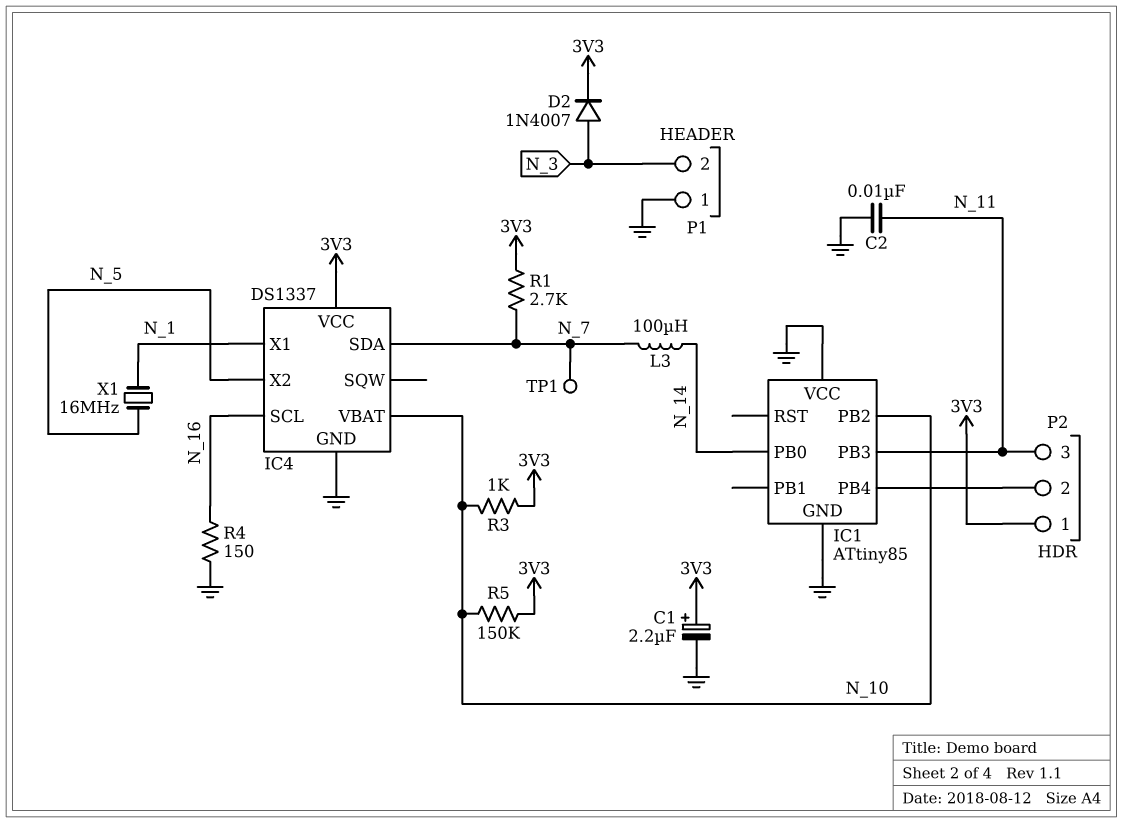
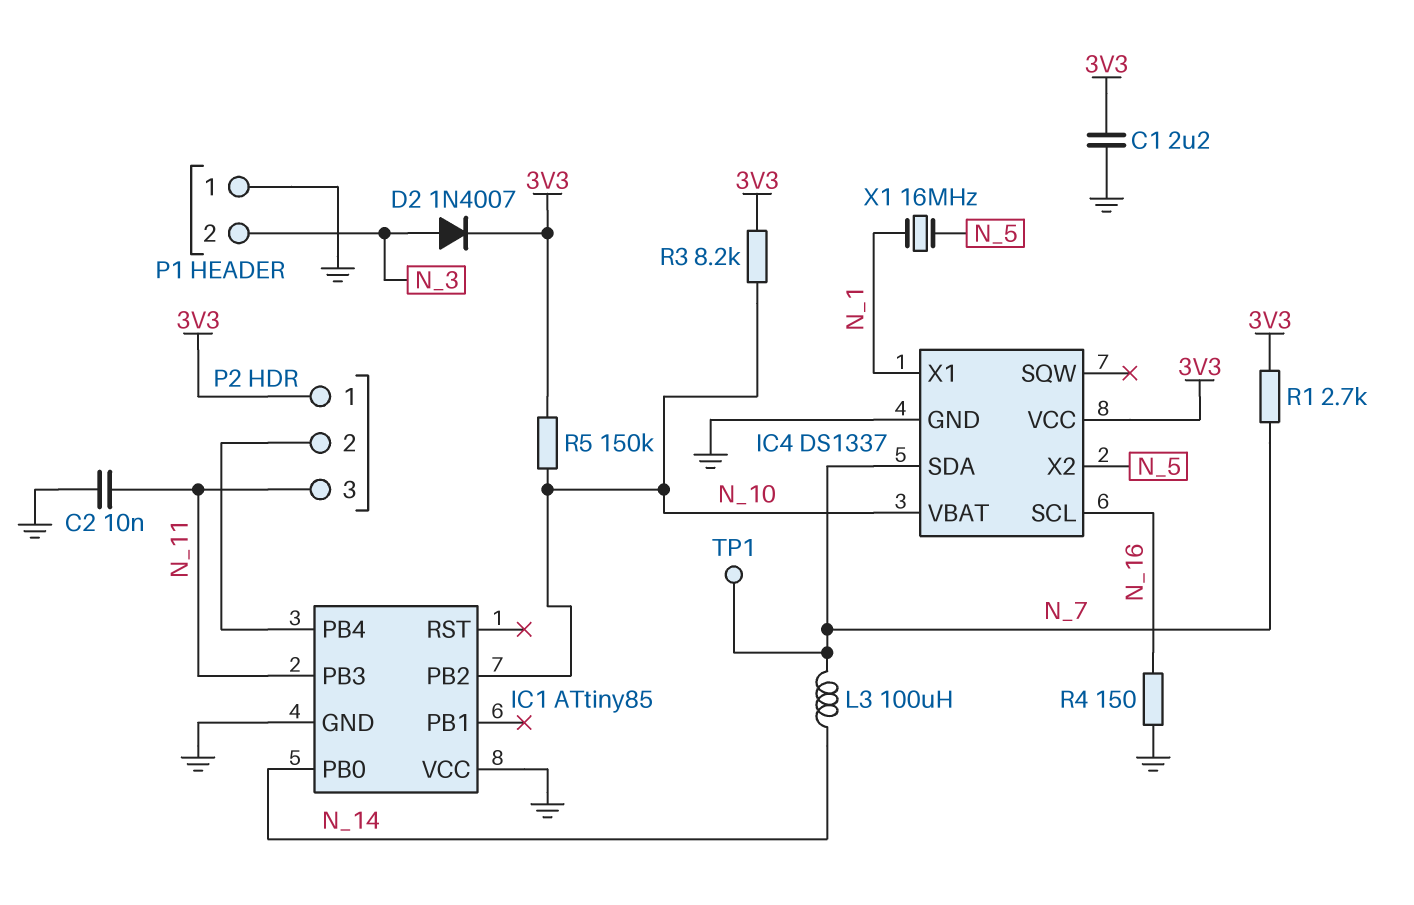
C1: 2.2uF (plus 3V3, minus GND) -> 2.2uF (3V3, GND)
R3: 1k (3V3, N_10) -> 8.2k (3V3, N_10)

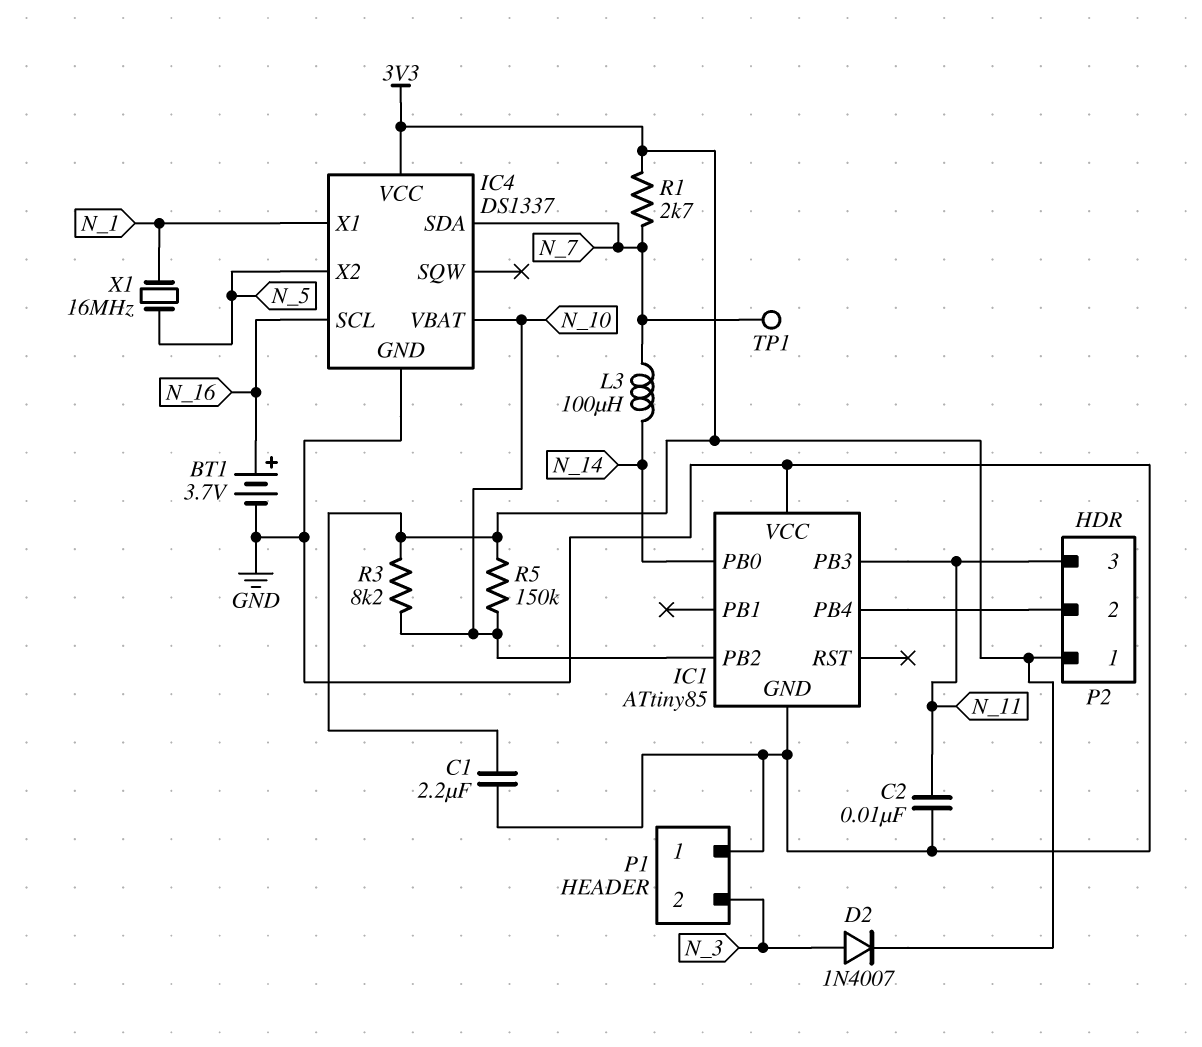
BT1: none -> 3.7V (plus N_16, minus GND)
R4: 150 (GND, N_16) -> none

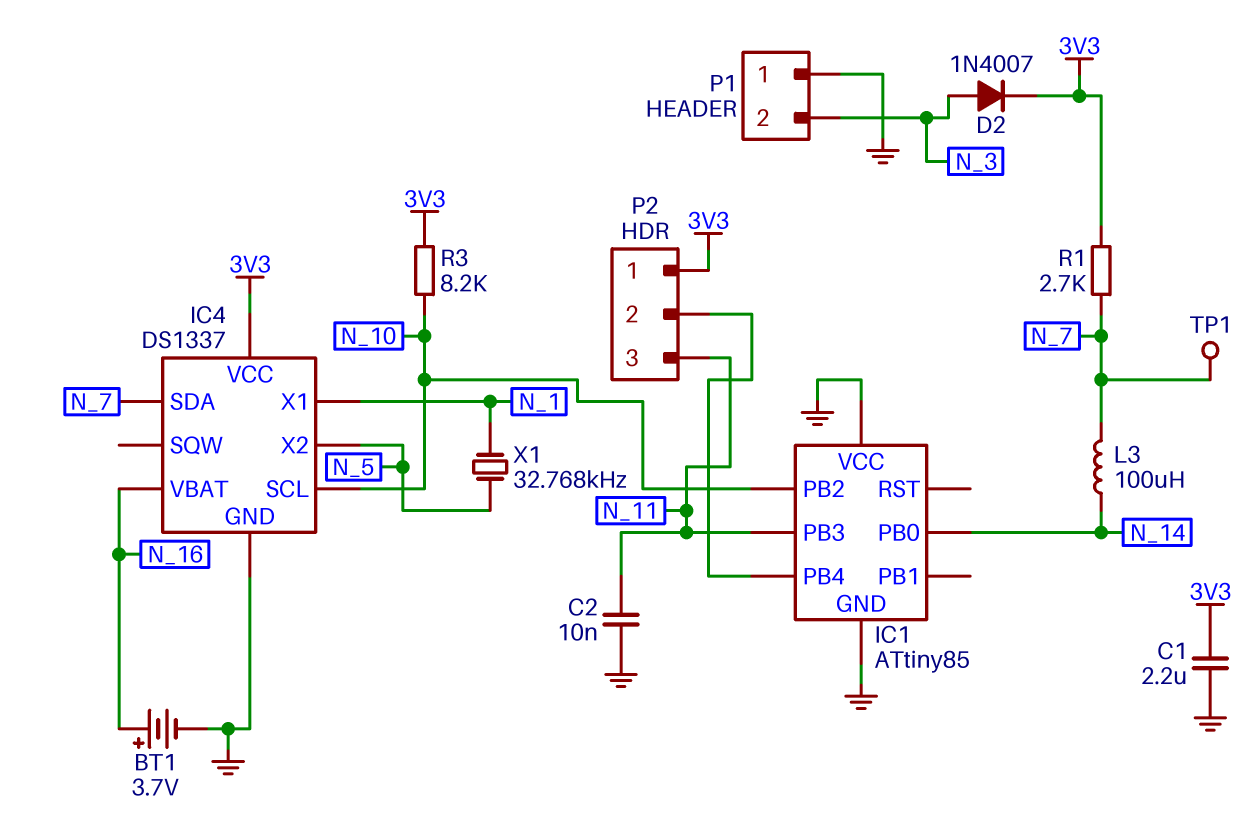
IC4 pin SCL: N_16 -> N_10
IC4 pin VBAT: N_10 -> N_16
R5: 150k (3V3, N_10) -> none
X1: 16MHz (N_1, N_5) -> 32.768kHz (N_1, N_5)

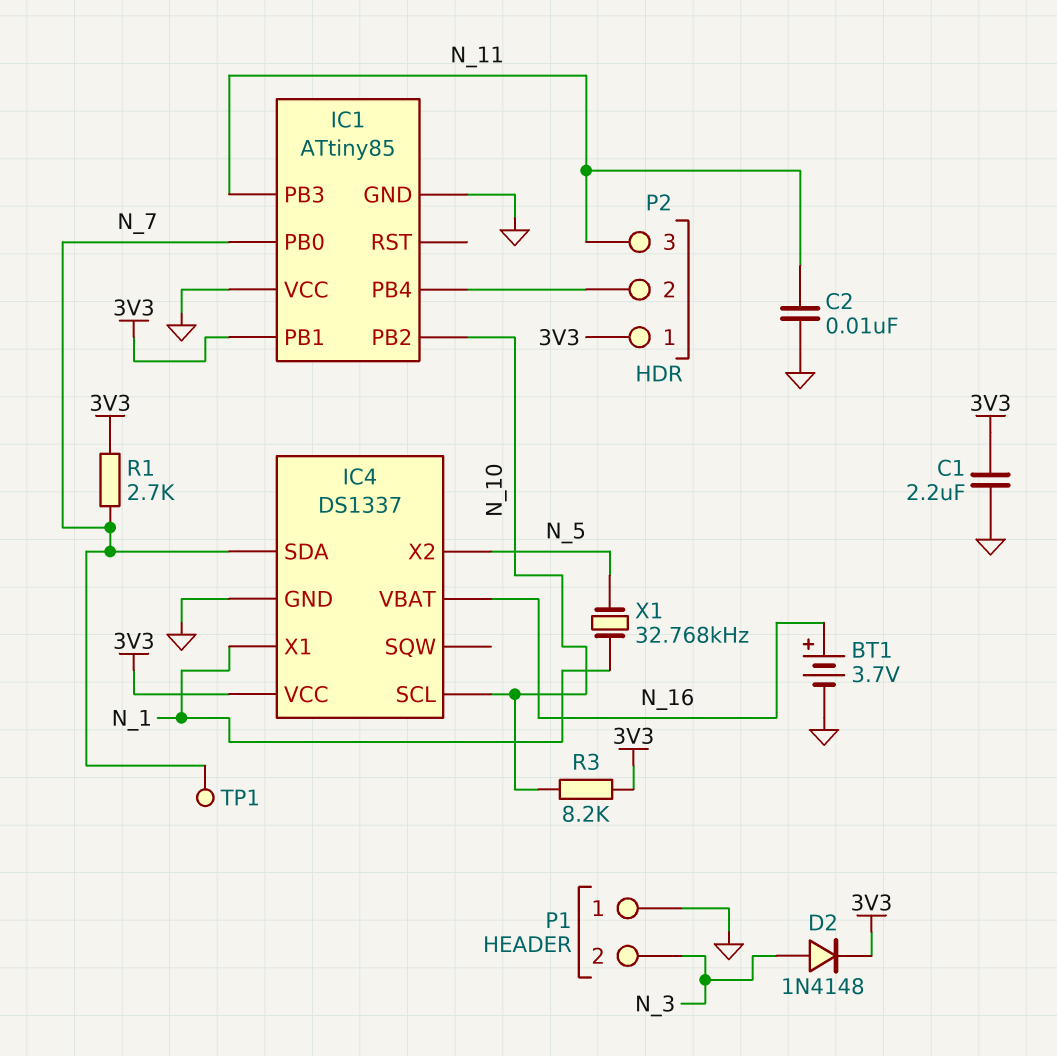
D2: diode 1N4007 (A N_3, K 3V3) -> diode 1N4148 (A N_3, K 3V3)
IC1 pin PB0: N_14 -> N_7
IC1 pin PB1: none -> 3V3
L3: 100uH (N_7, N_14) -> none

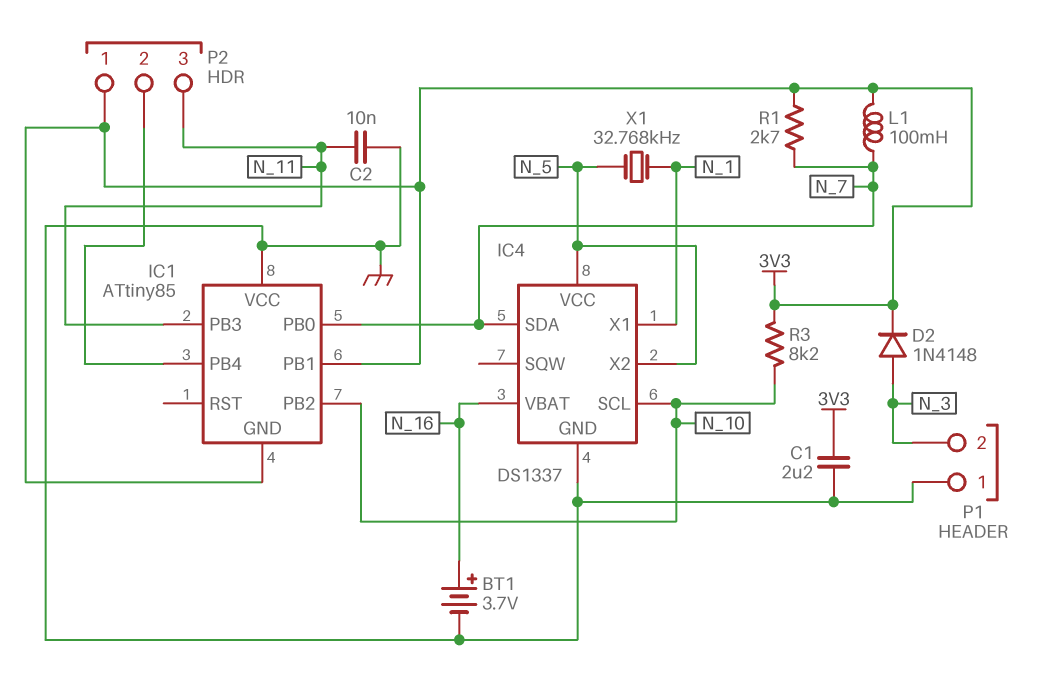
IC1 pin GND: GND -> 3V3
IC4 pin VCC: 3V3 -> N_5
L1: none -> 100mH (3V3, N_7)
TP1: test point (N_7) -> none

